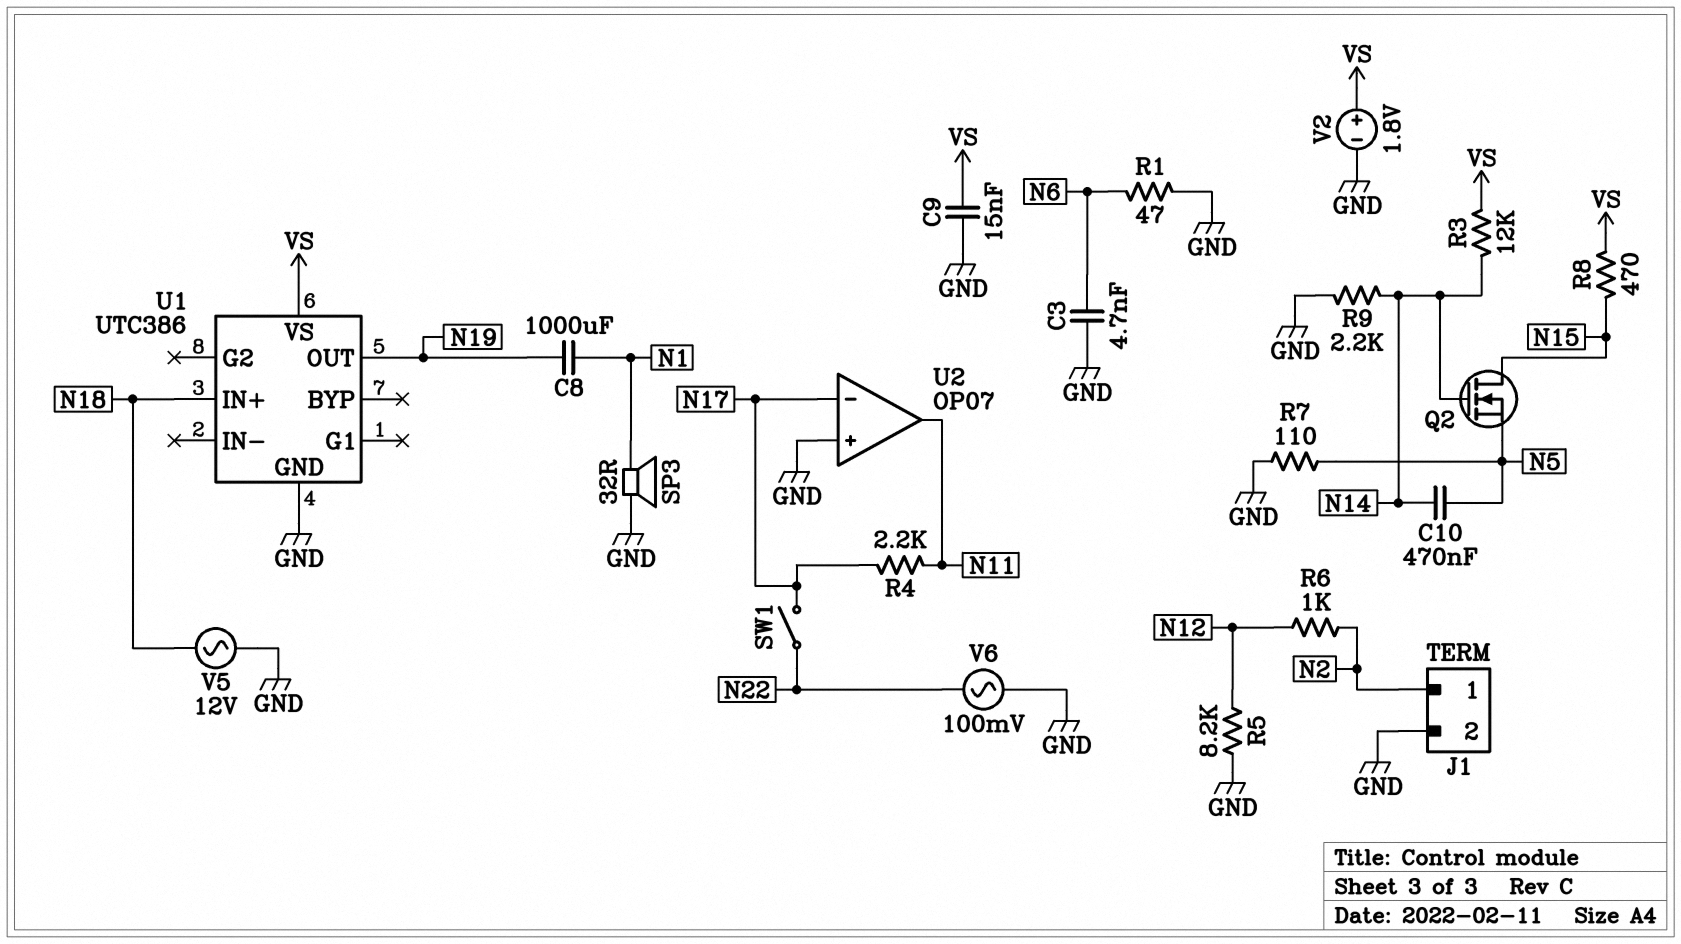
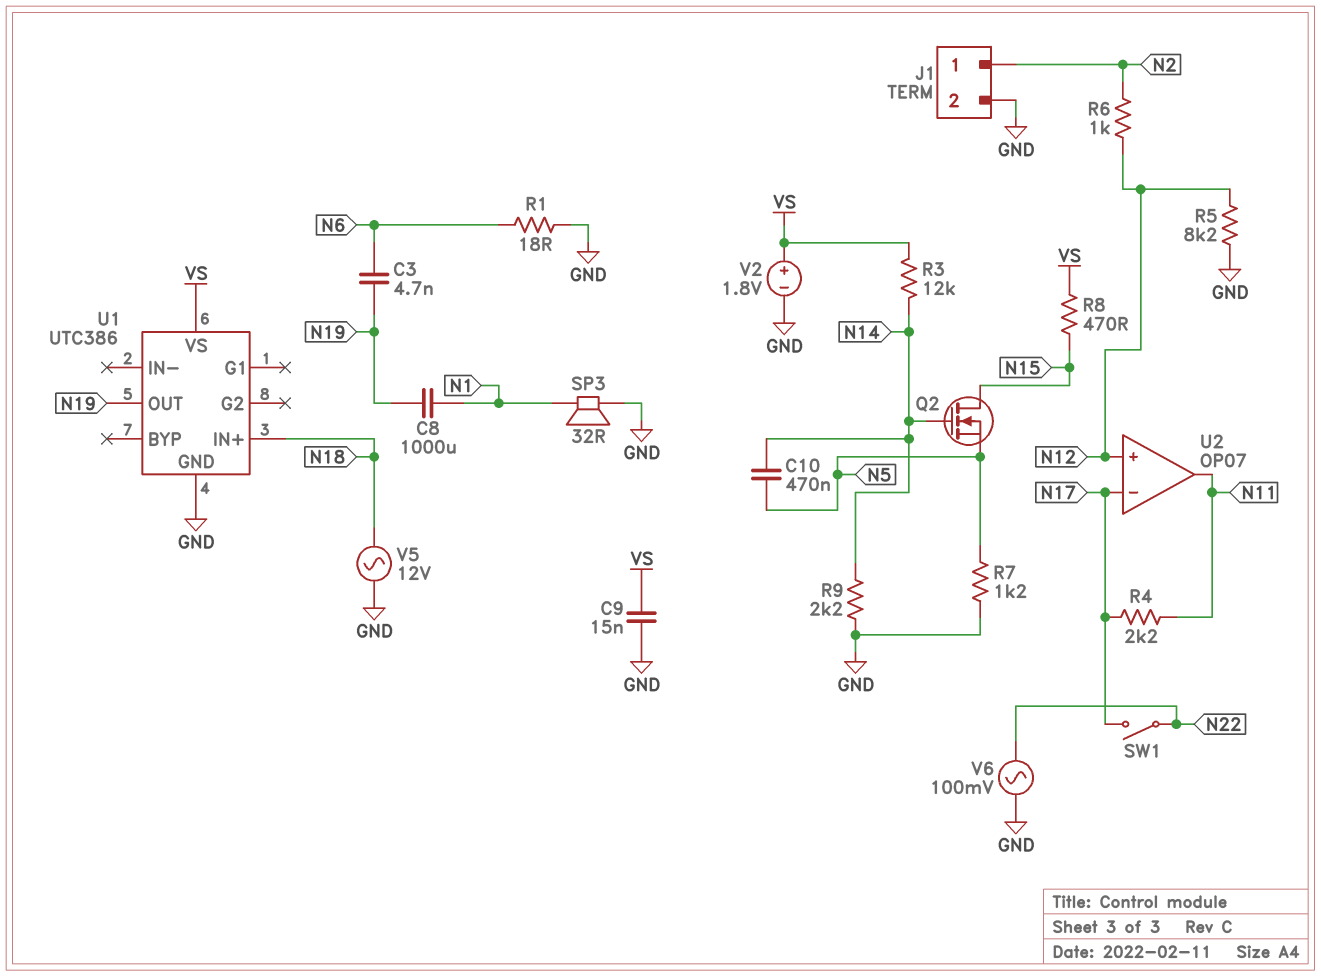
C3: 4.7nF (GND, N6) -> 4.7nF (N6, N19)
R1: 47 (GND, N6) -> 18 (GND, N6)
R7: 110 (GND, N5) -> 1.2k (GND, N5)
U2 pin in+: GND -> N12

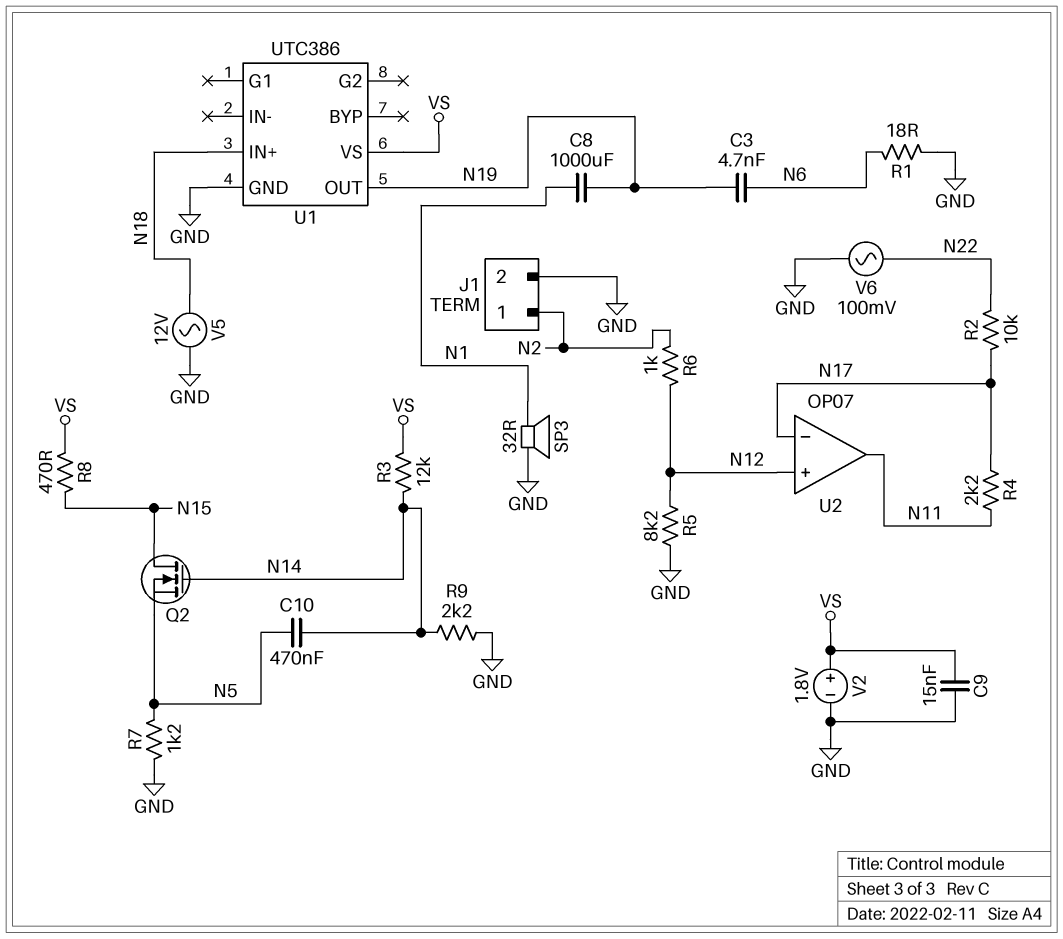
R2: none -> 10k (N17, N22)
SW1: switch (N17, N22) -> none

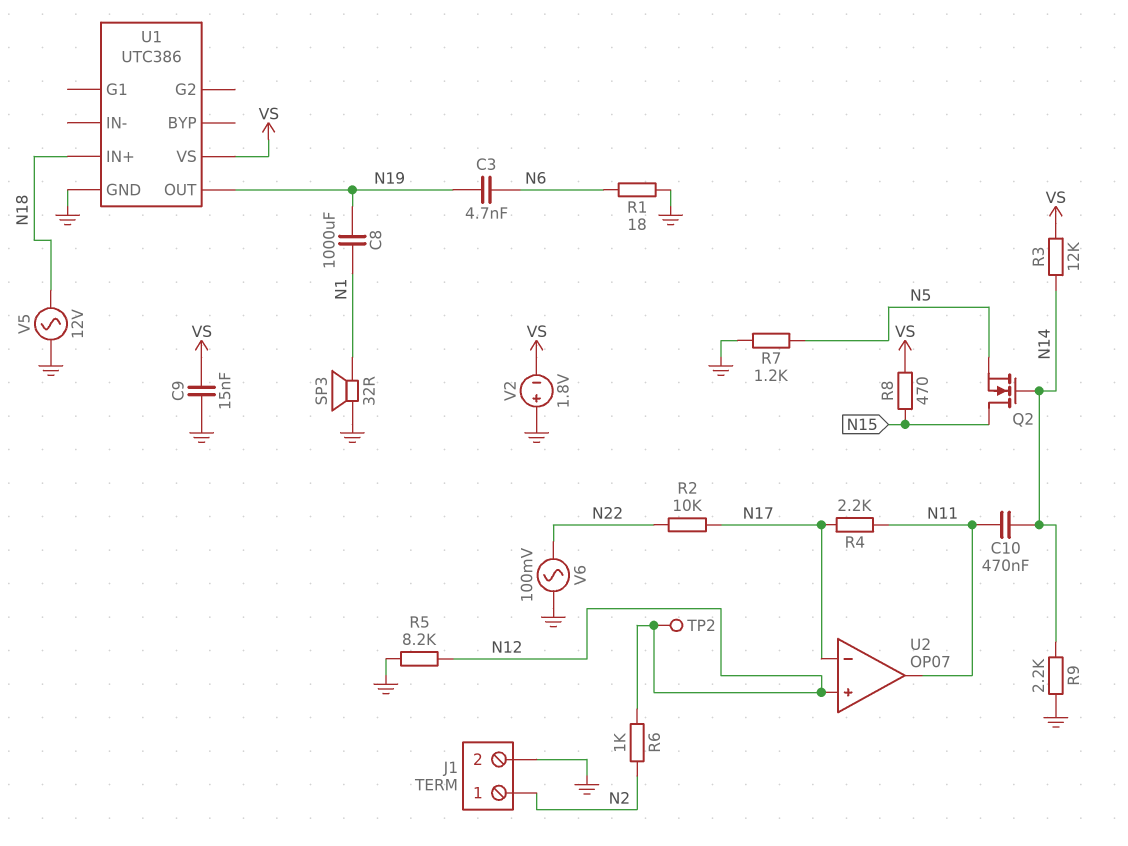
C10: 470nF (N5, N14) -> 470nF (N11, N14)
TP2: none -> test point (N12)
V2: 1.8V (plus VS, minus GND) -> 1.8V (plus GND, minus VS)

